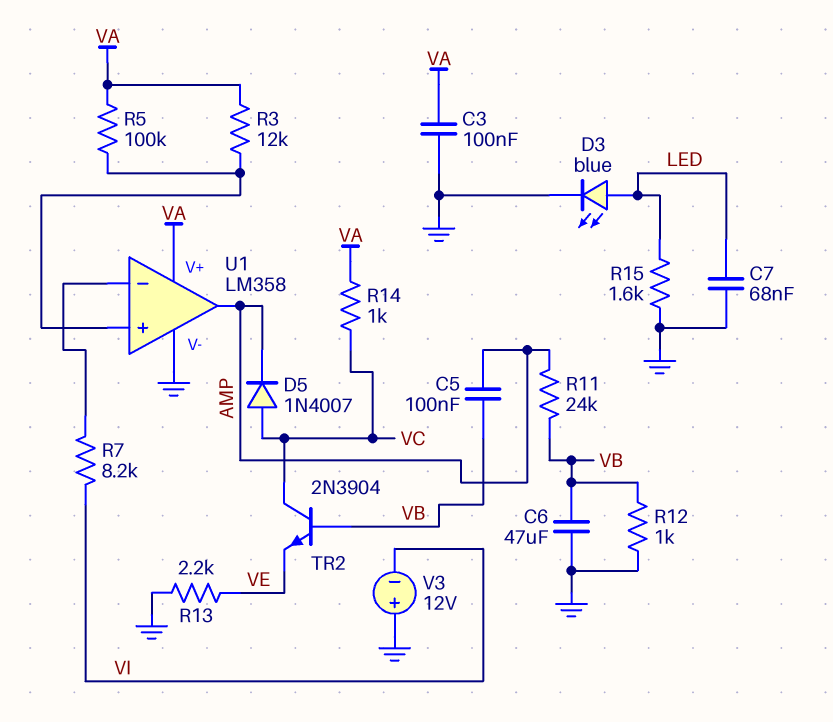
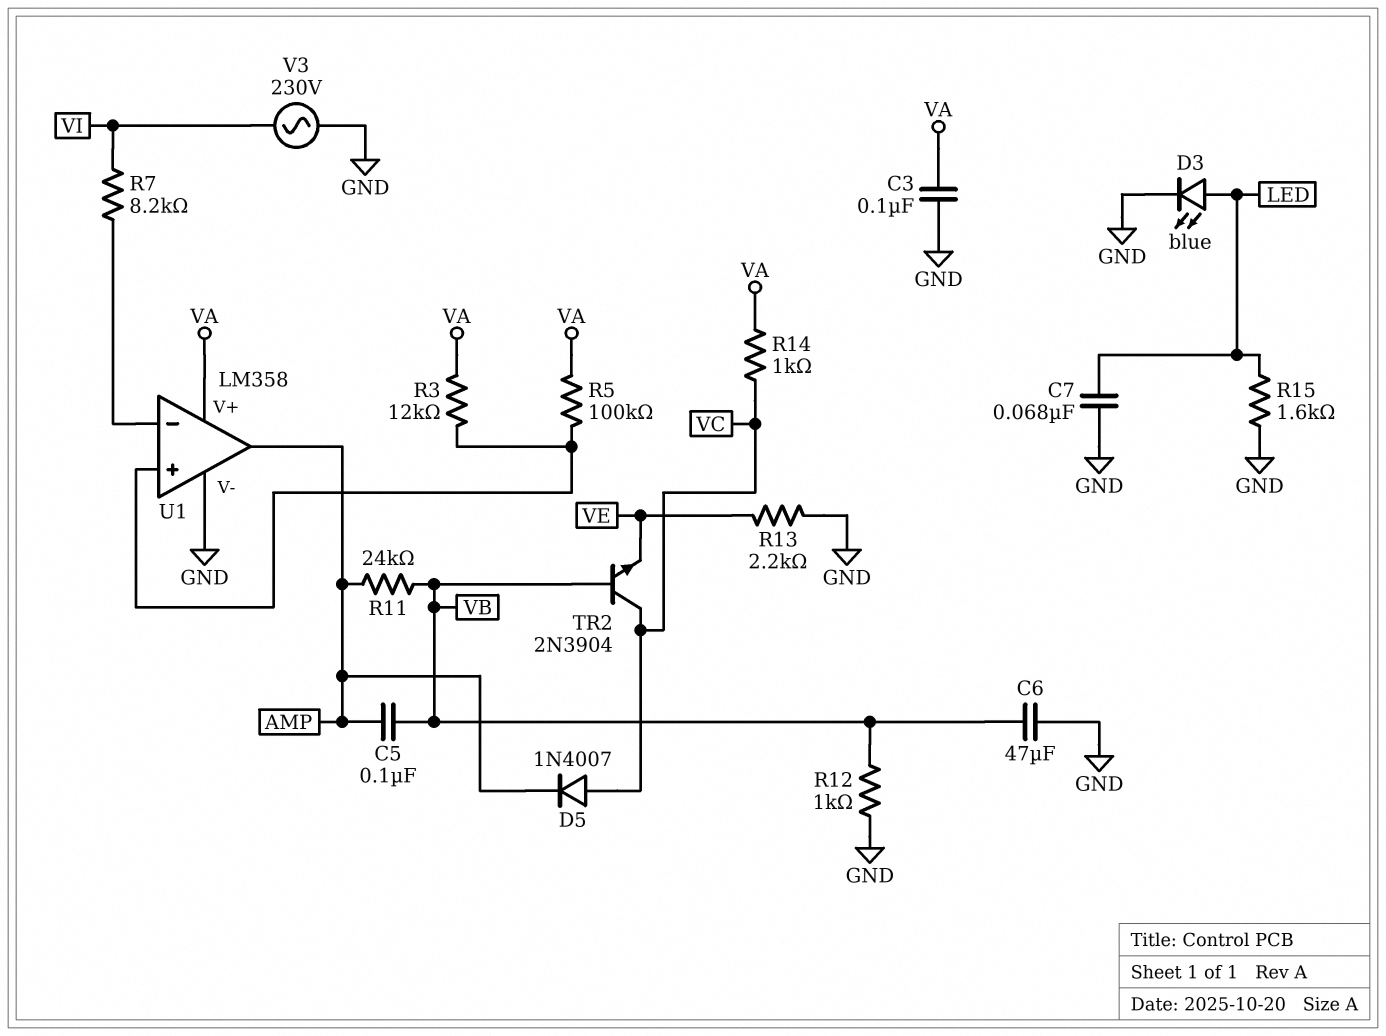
V3: 12V (plus GND, minus VI) -> AC 230V (GND, VI)

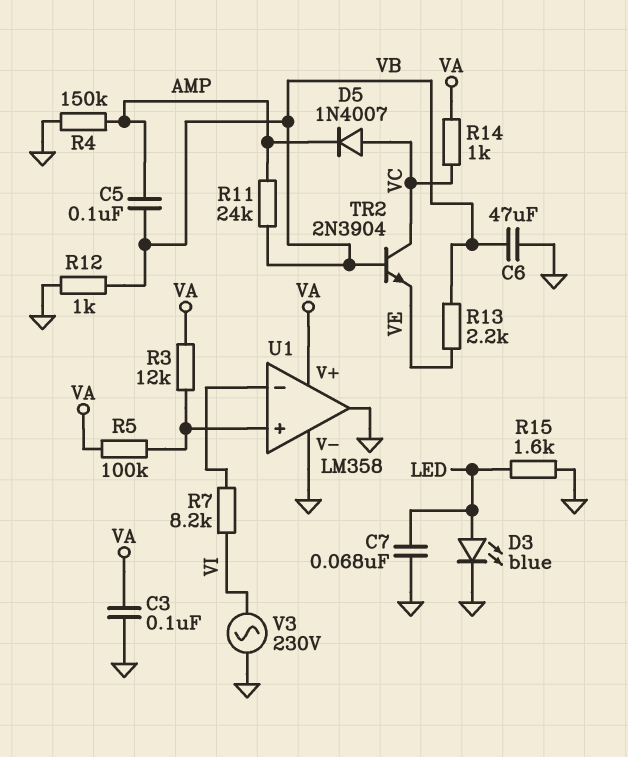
R4: none -> 150k (AMP, GND)
R13: 2.2k (GND, VE) -> 2.2k (VB, VE)
U1 pin out: AMP -> GND

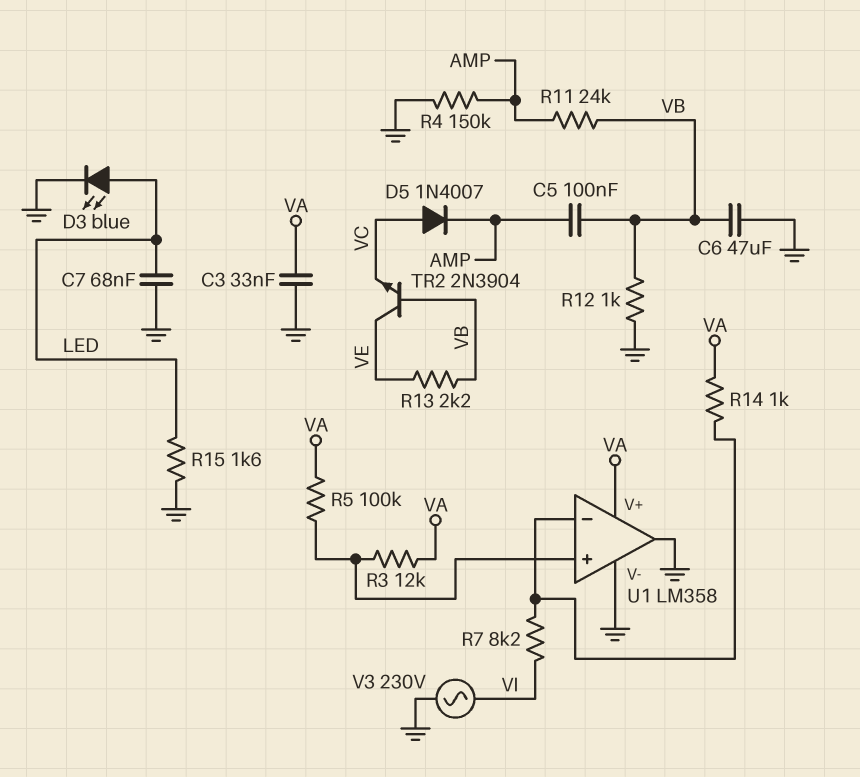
C3: 100nF (GND, VA) -> 33nF (GND, VA)
R14: 1k (VA, VC) -> 1k (U1/in-, VA)
TR2: NPN 2N3904 (B VB, C VC, E VE) -> NPN 2N3904 (B VB, C VE, E VC)

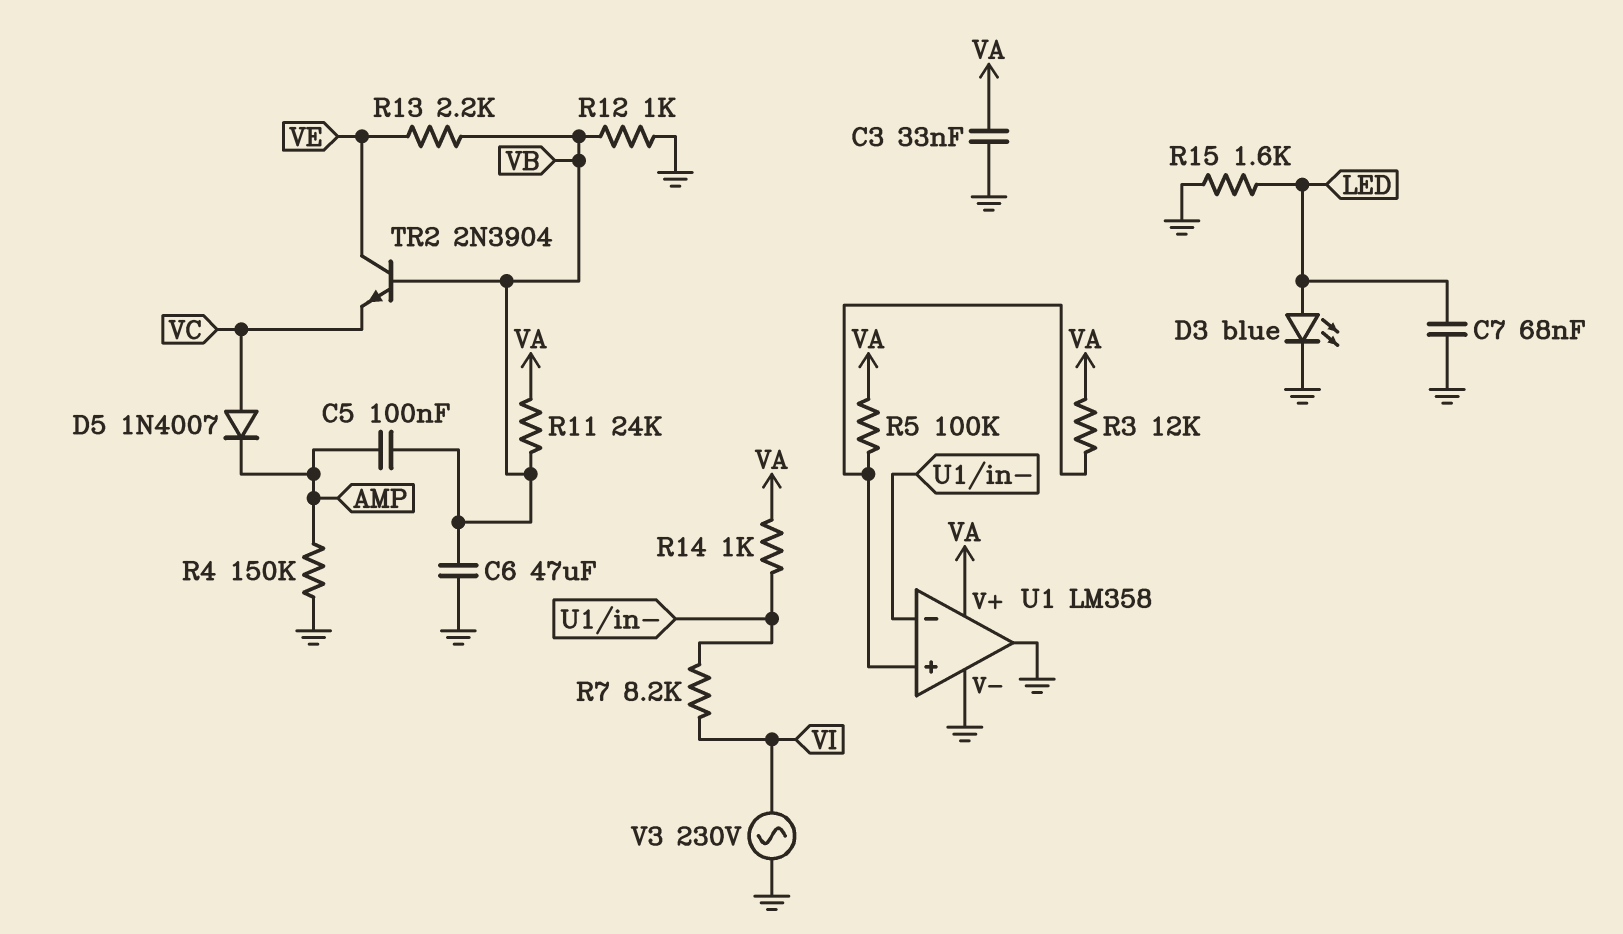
R11: 24k (AMP, VB) -> 24k (VA, VB)

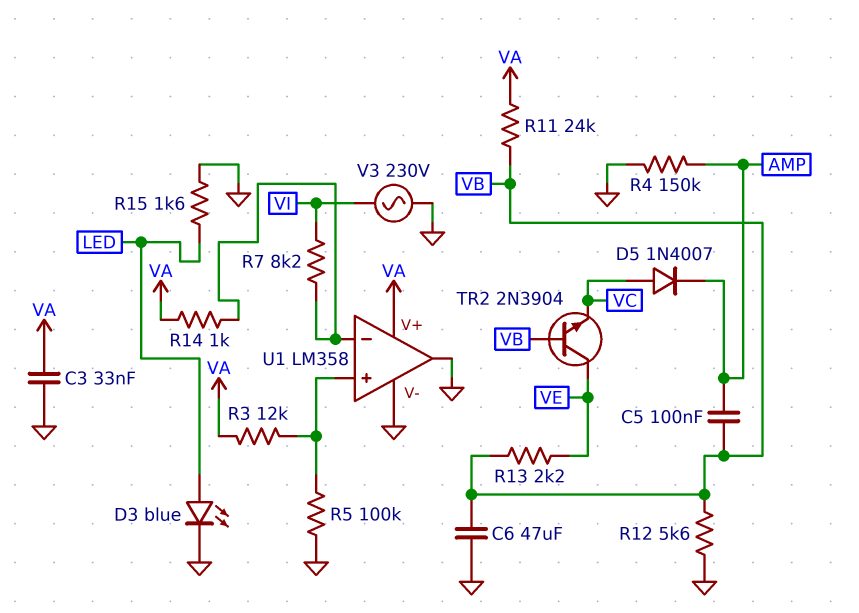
C7: 68nF (GND, LED) -> none
R5: 100k (U1/in+, VA) -> 100k (GND, U1/in+)
R12: 1k (GND, VB) -> 5.6k (GND, VB)

